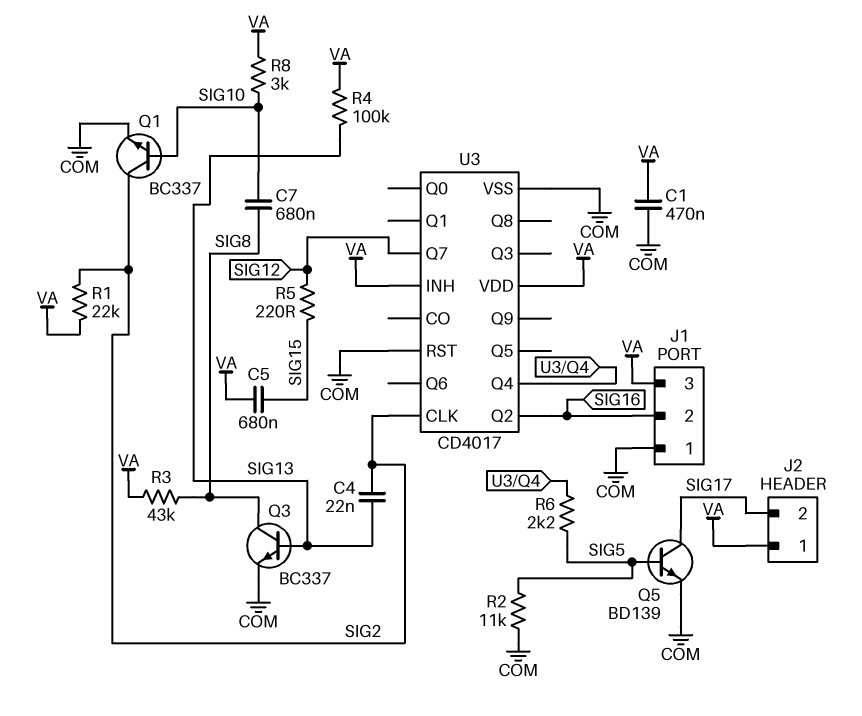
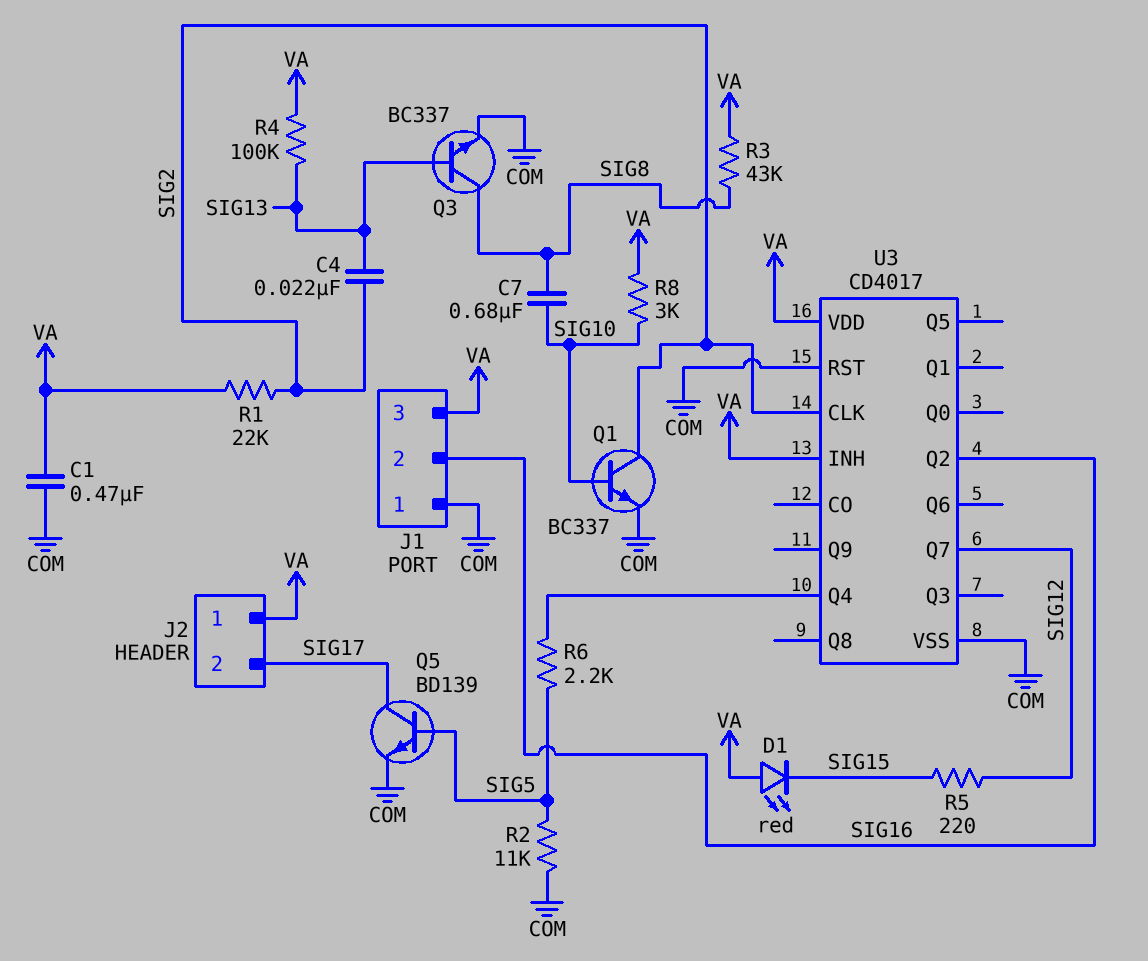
C5: 680nF (SIG15, VA) -> none
D1: none -> LED red (A VA, K SIG15)

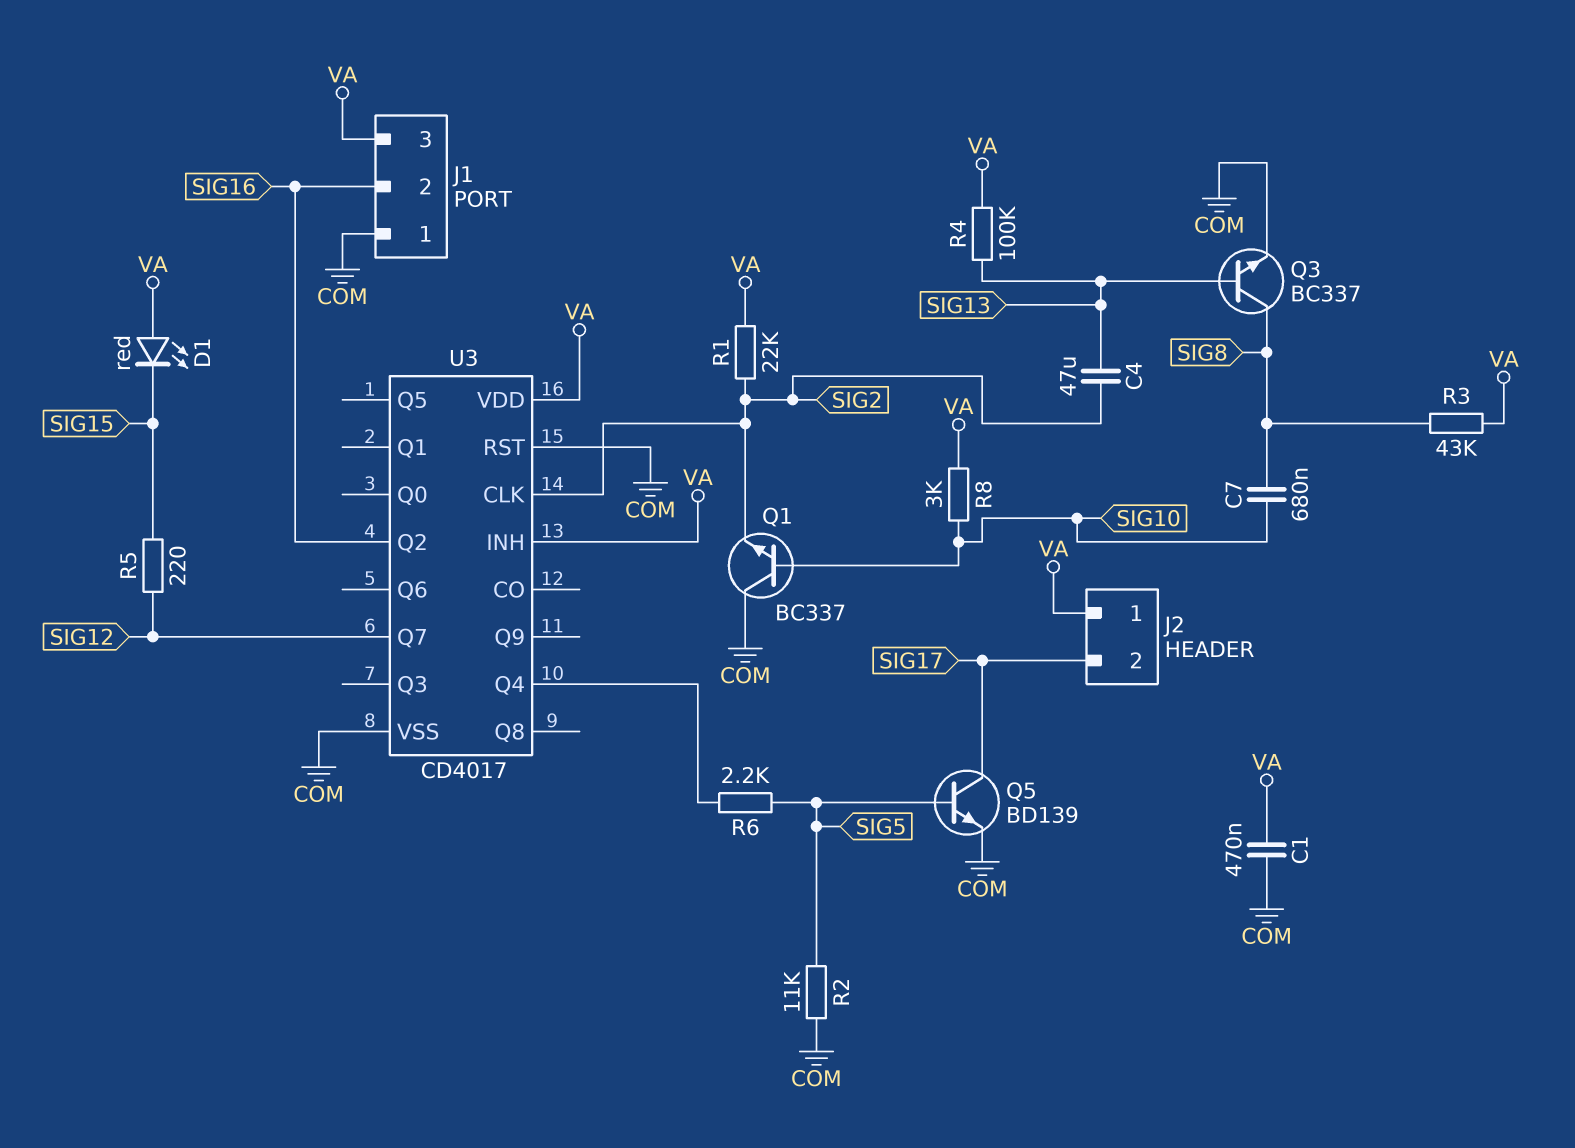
C4: 22nF (SIG2, SIG13) -> 47uF (SIG2, SIG13)
Q1: NPN BC337 (B SIG10, C SIG2, E COM) -> NPN BC337 (B SIG10, C COM, E SIG2)

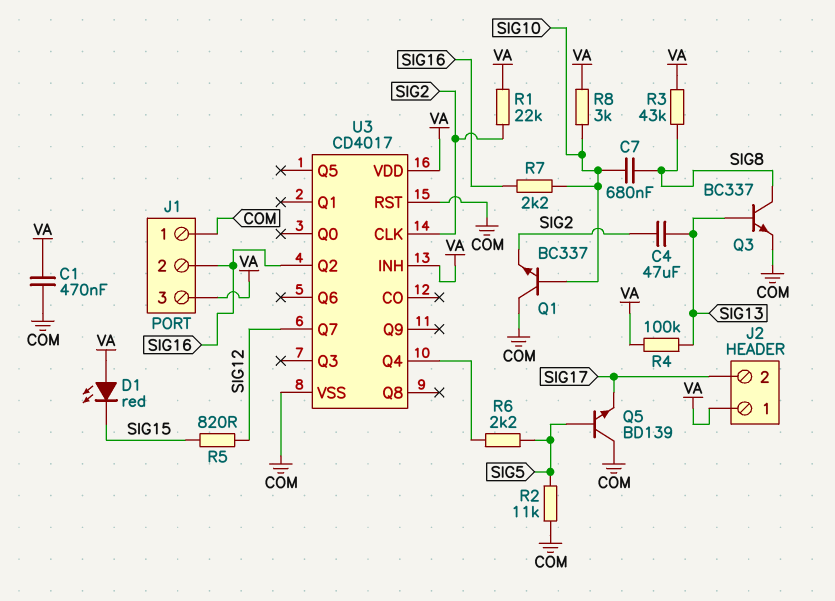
Q5: NPN BD139 (B SIG5, C SIG17, E COM) -> NPN BD139 (B SIG5, C COM, E SIG17)
R5: 220 (SIG12, SIG15) -> 820 (SIG12, SIG15)
R7: none -> 2.2k (SIG10, SIG16)

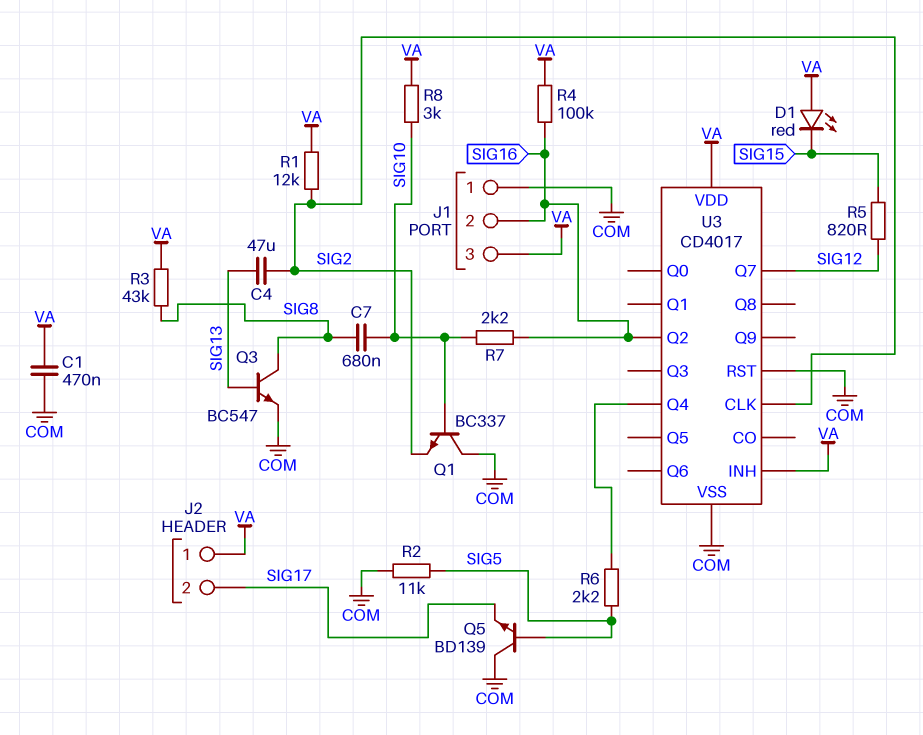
Q3: NPN BC337 (B SIG13, C SIG8, E COM) -> NPN BC547 (B SIG13, C SIG8, E COM)
R1: 22k (SIG2, VA) -> 12k (SIG2, VA)
R4: 100k (SIG13, VA) -> 100k (SIG16, VA)

